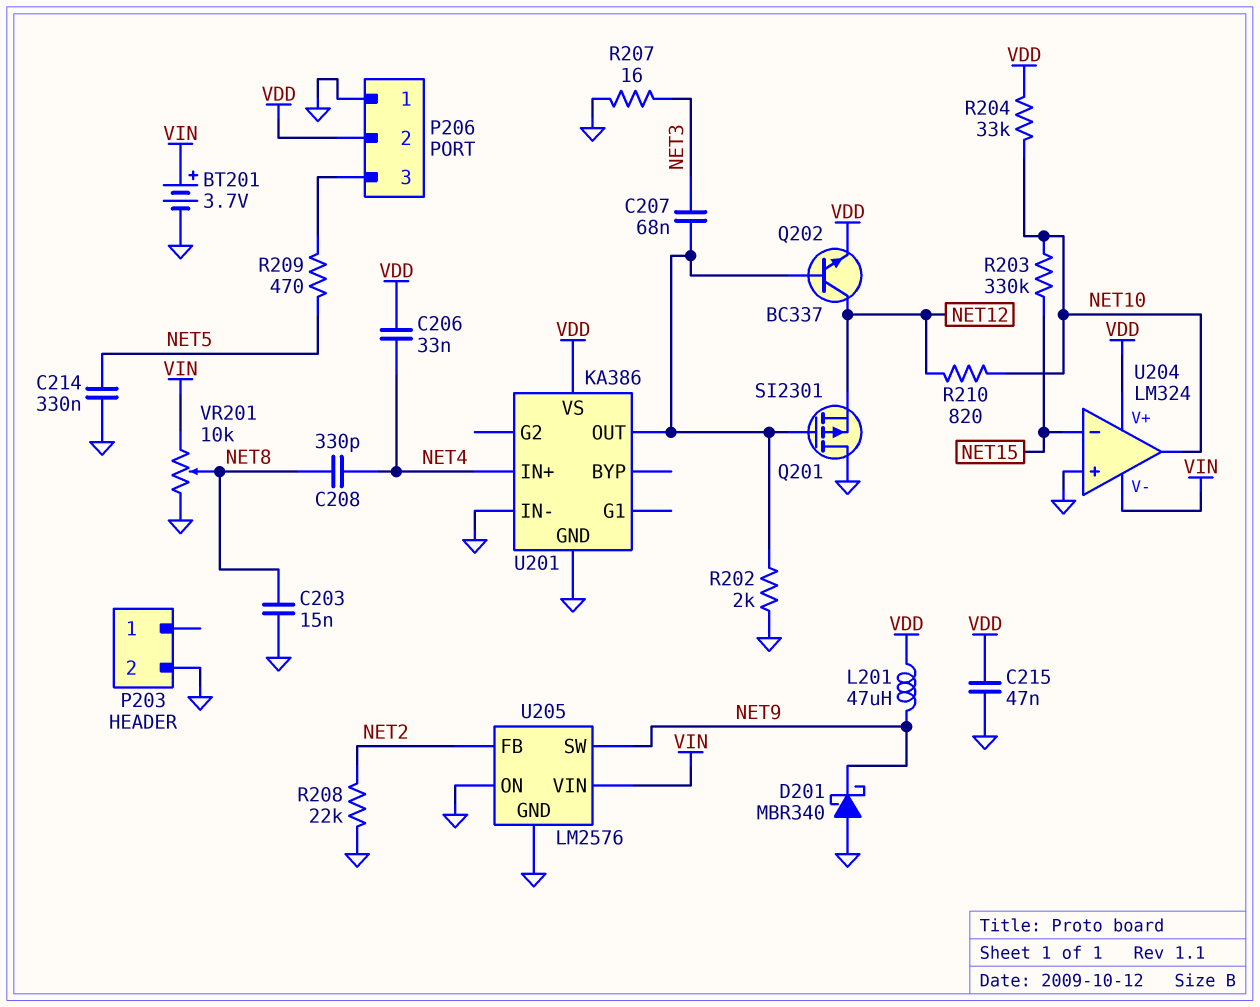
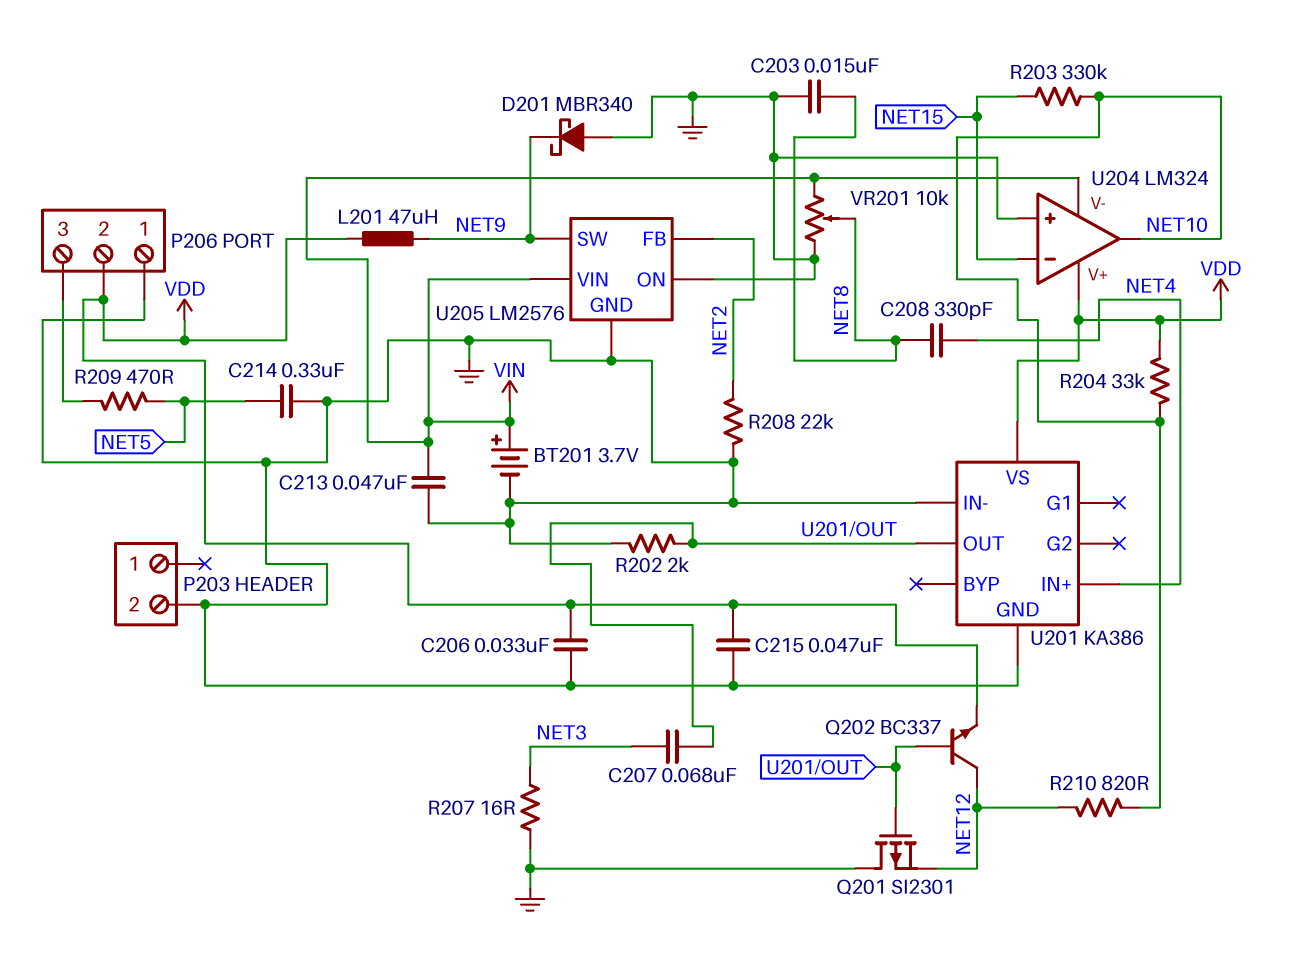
C206: 33nF (NET4, VDD) -> 33nF (GND, VDD)
C213: none -> 47nF (GND, VIN)

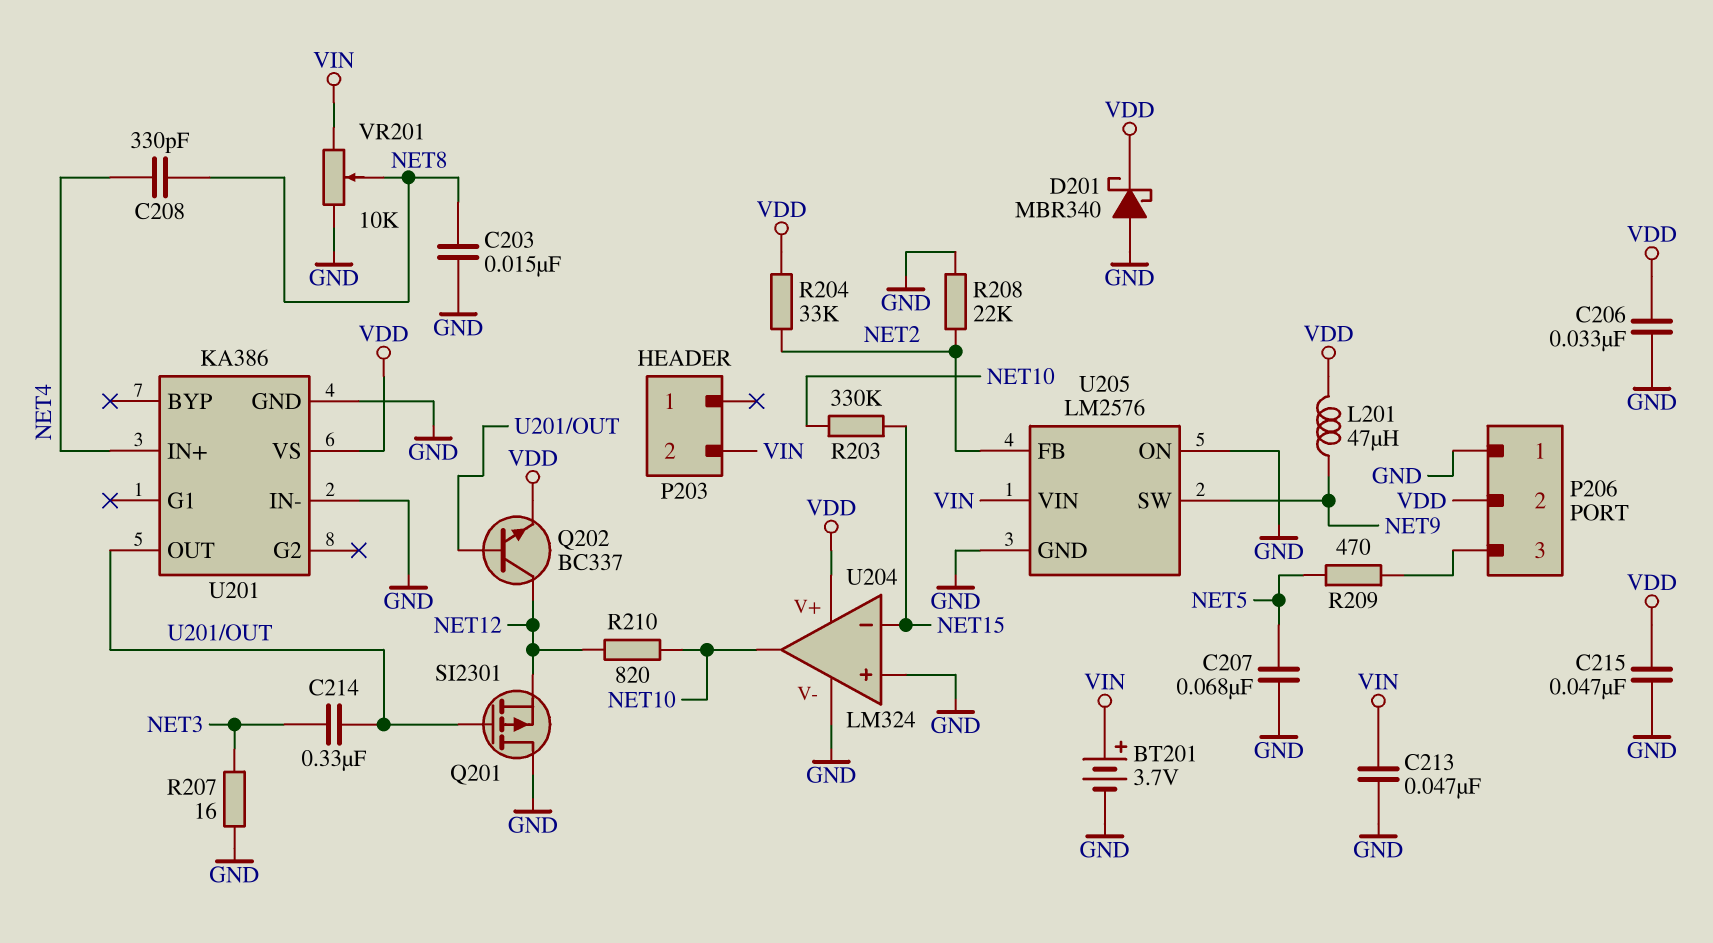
C207: 68nF (NET3, U201/OUT) -> 68nF (GND, NET5)
C214: 330nF (GND, NET5) -> 330nF (NET3, U201/OUT)
D201: schottky MBR340 (A GND, K NET9) -> schottky MBR340 (A GND, K VDD)
P203 pin 2: GND -> VIN
R202: 2k (GND, U201/OUT) -> none
R204: 33k (NET10, VDD) -> 33k (NET2, VDD)
U204 pin V-: VIN -> GND

